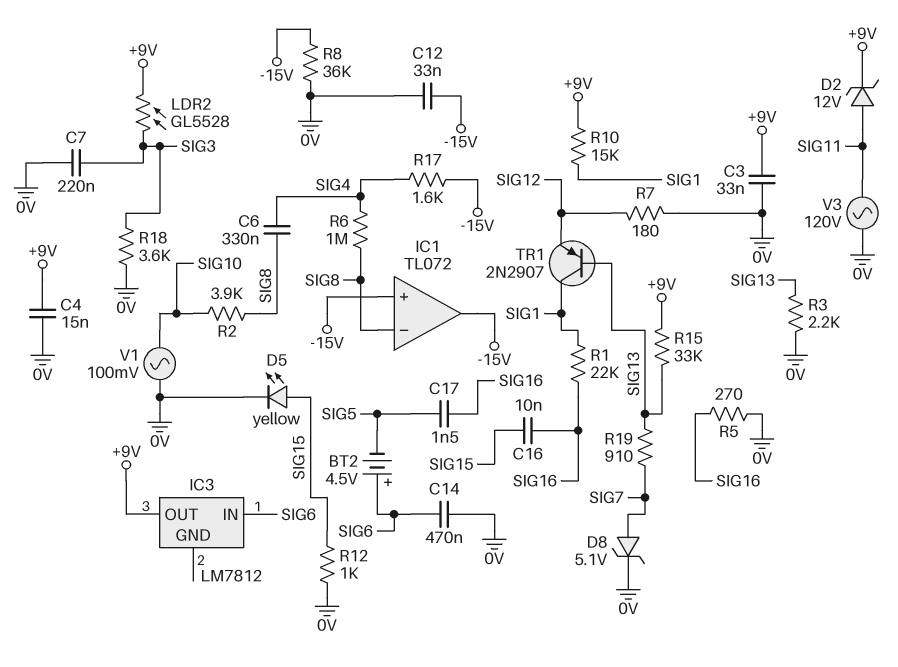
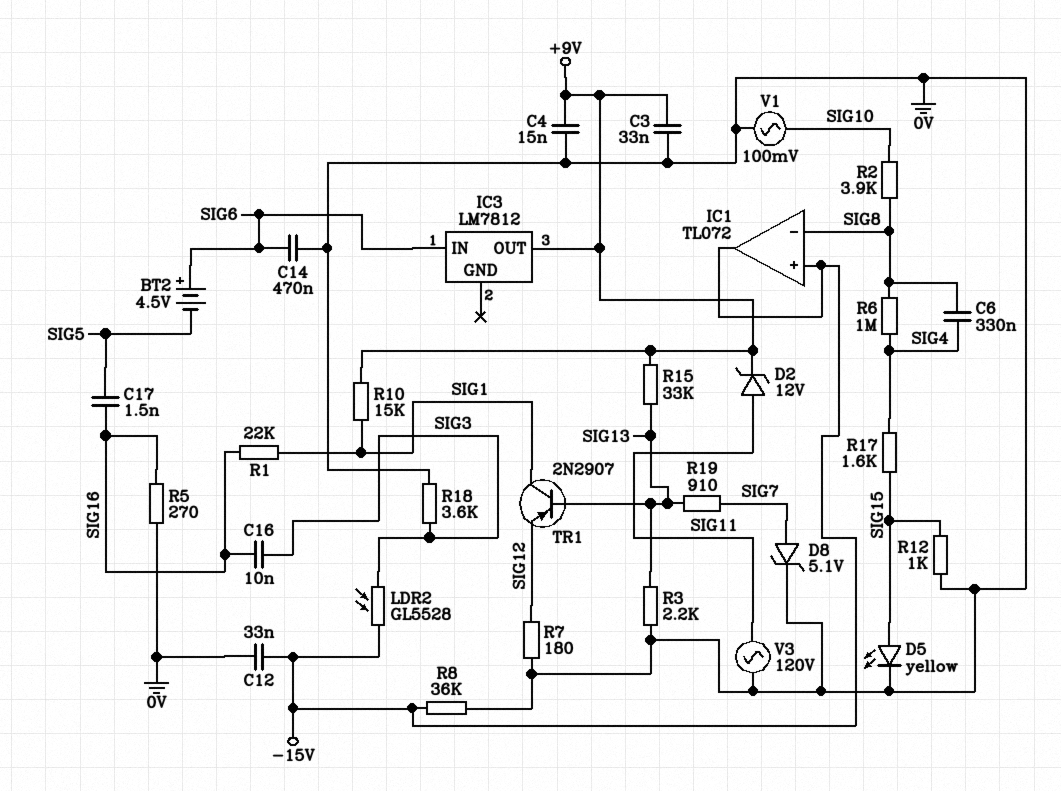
C7: 220nF (0V, SIG3) -> none
C16: 10nF (SIG15, SIG16) -> 10nF (SIG3, SIG16)
LDR2: GL5528 (+9V, SIG3) -> GL5528 (-15V, SIG3)
R17: 1.6k (-15V, SIG4) -> 1.6k (SIG4, SIG15)

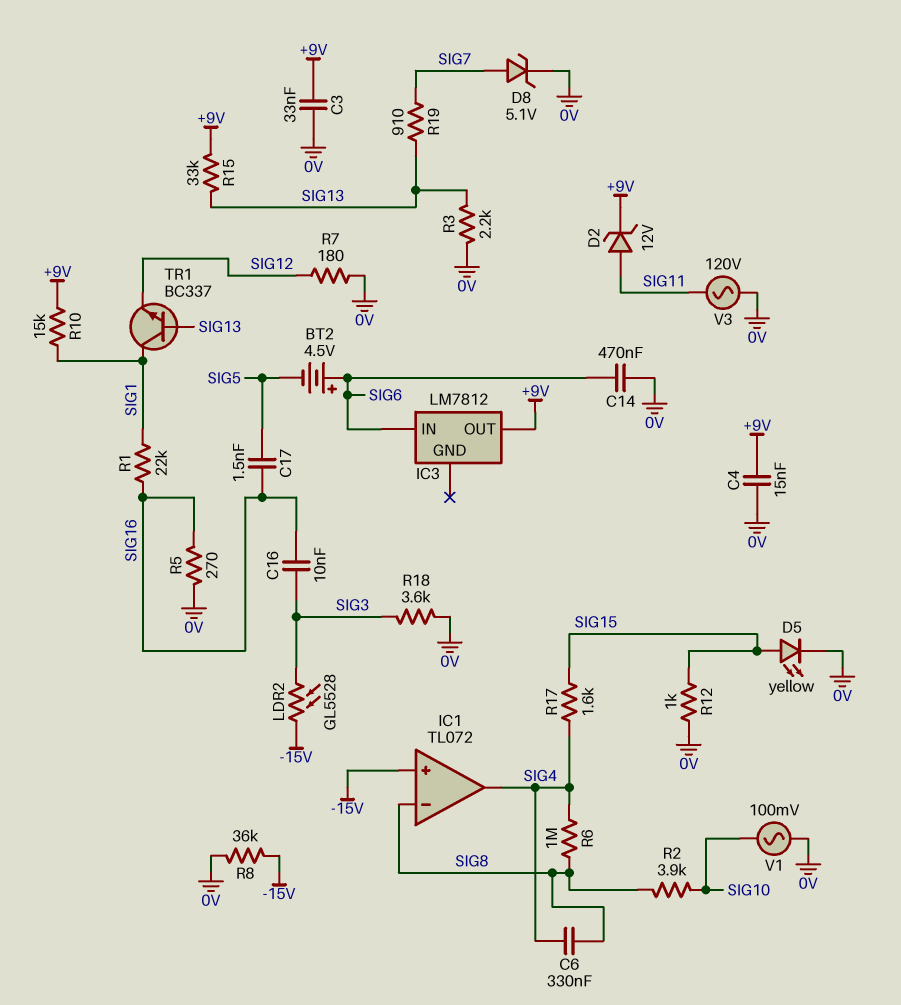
C12: 33nF (-15V, 0V) -> none
IC1 pin out: -15V -> SIG4
TR1: PNP 2N2907 (B SIG13, C SIG1, E SIG12) -> NPN BC337 (B SIG13, C SIG1, E SIG12)

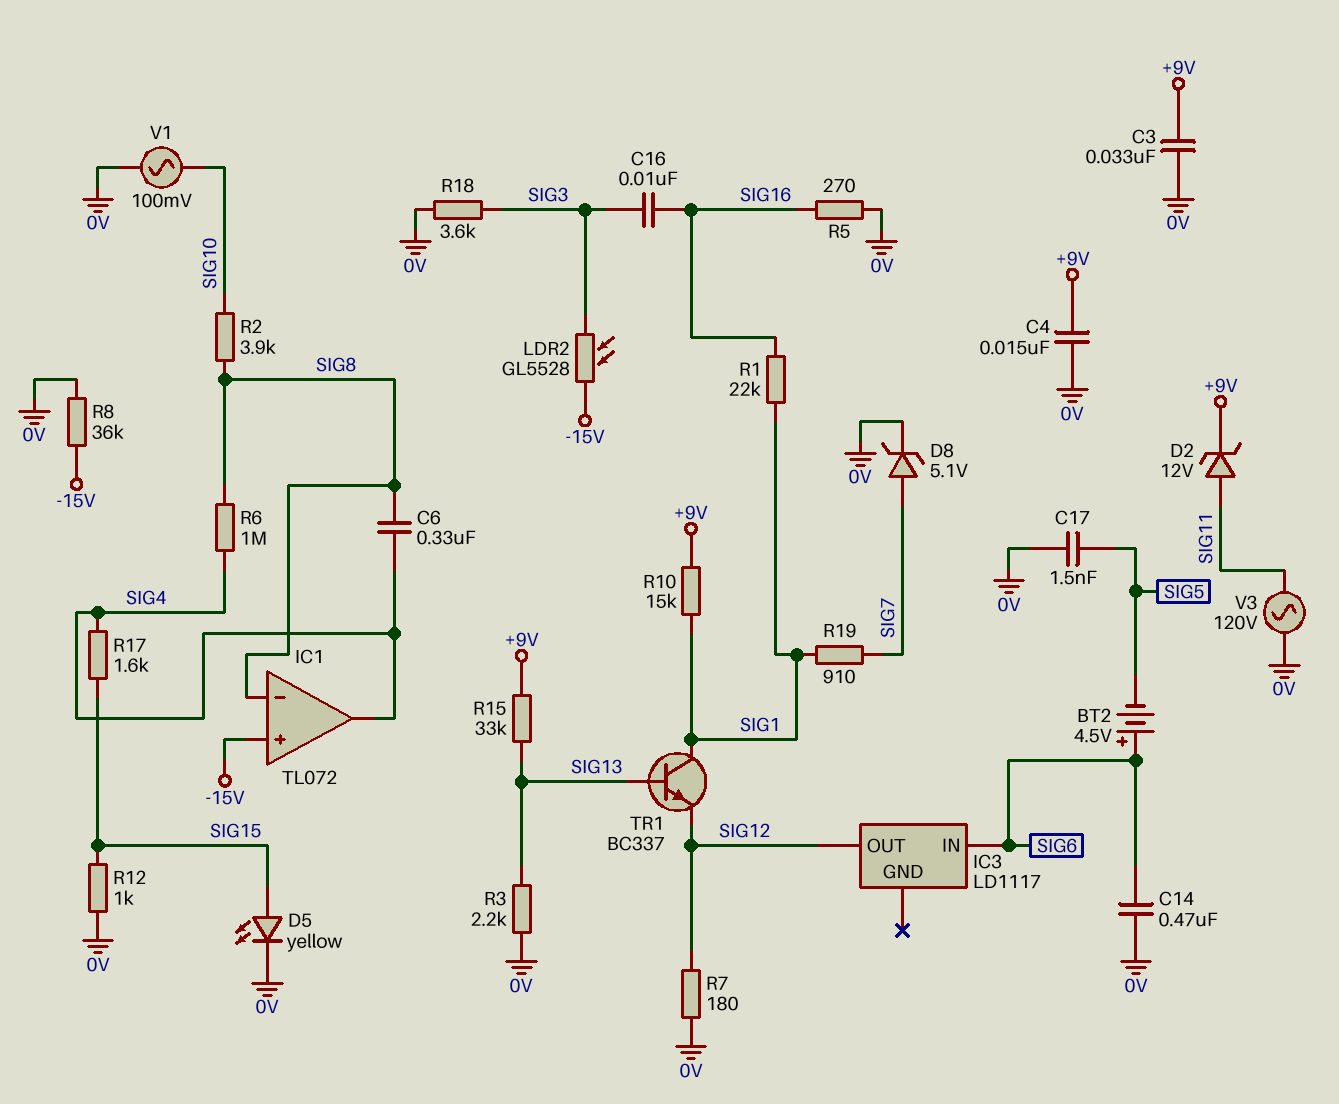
C17: 1.5nF (SIG5, SIG16) -> 1.5nF (0V, SIG5)
IC3: LM7812 -> LD1117
IC3 pin OUT: +9V -> SIG12
R19: 910 (SIG7, SIG13) -> 910 (SIG1, SIG7)

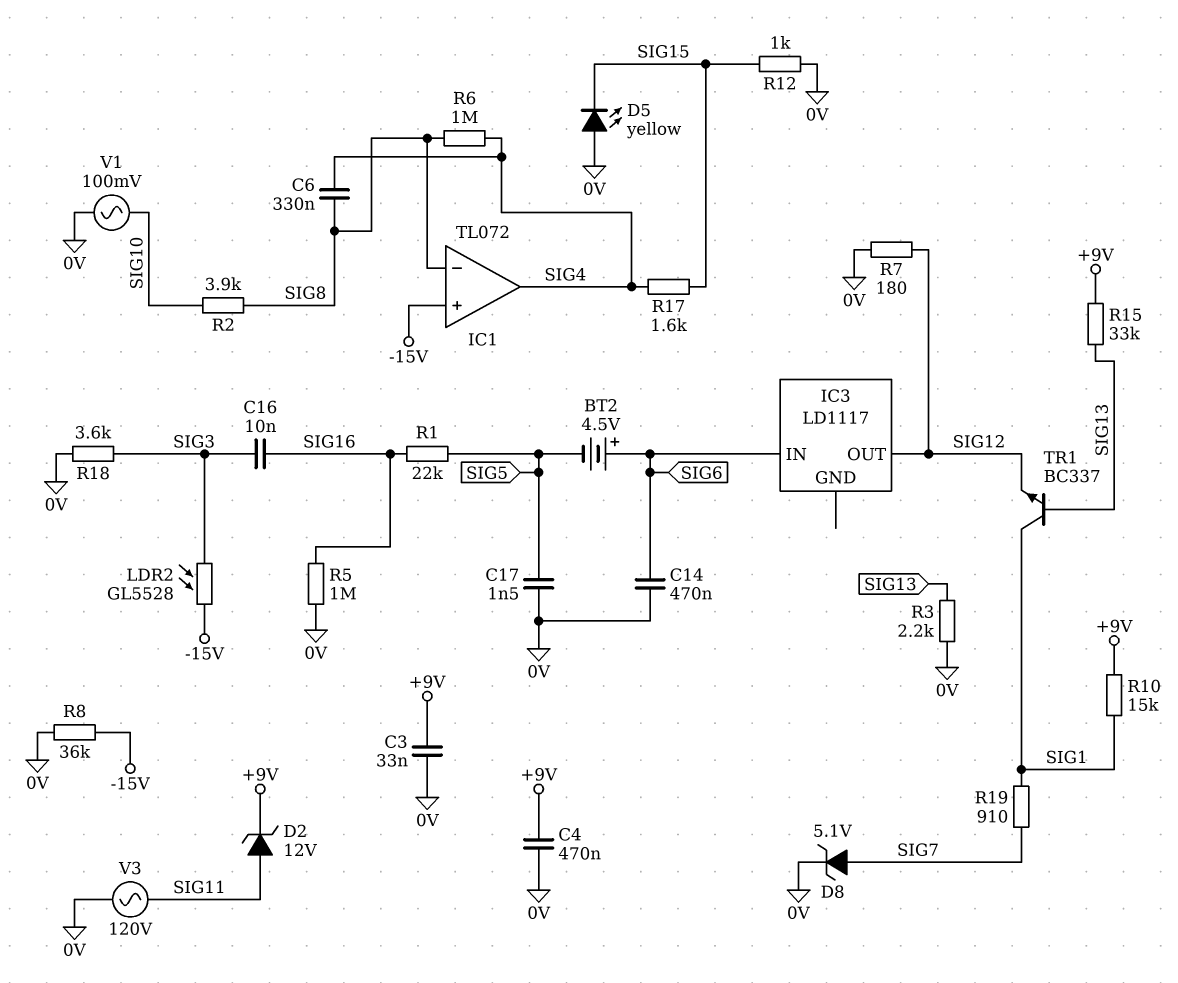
C4: 15nF (+9V, 0V) -> 470nF (+9V, 0V)
D5: LED yellow (A SIG15, K 0V) -> LED yellow (A 0V, K SIG15)
R1: 22k (SIG1, SIG16) -> 22k (SIG5, SIG16)
R5: 270 (0V, SIG16) -> 1M (0V, SIG16)

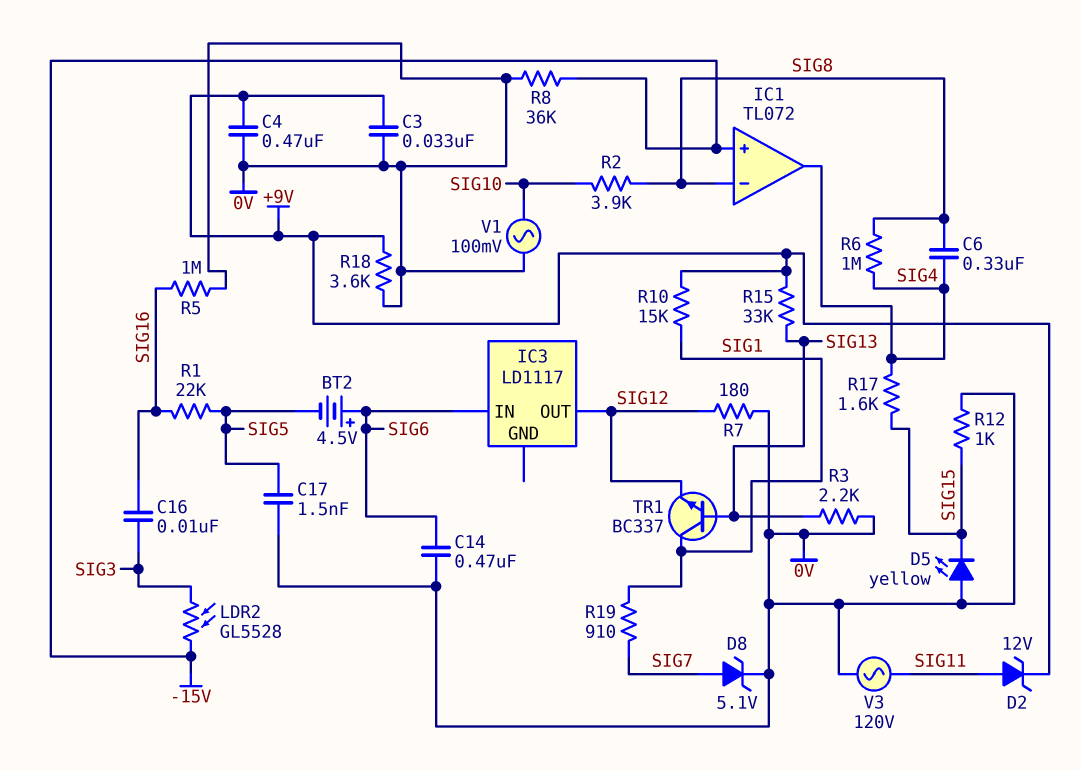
R18: 3.6k (0V, SIG3) -> 3.6k (+9V, 0V)

